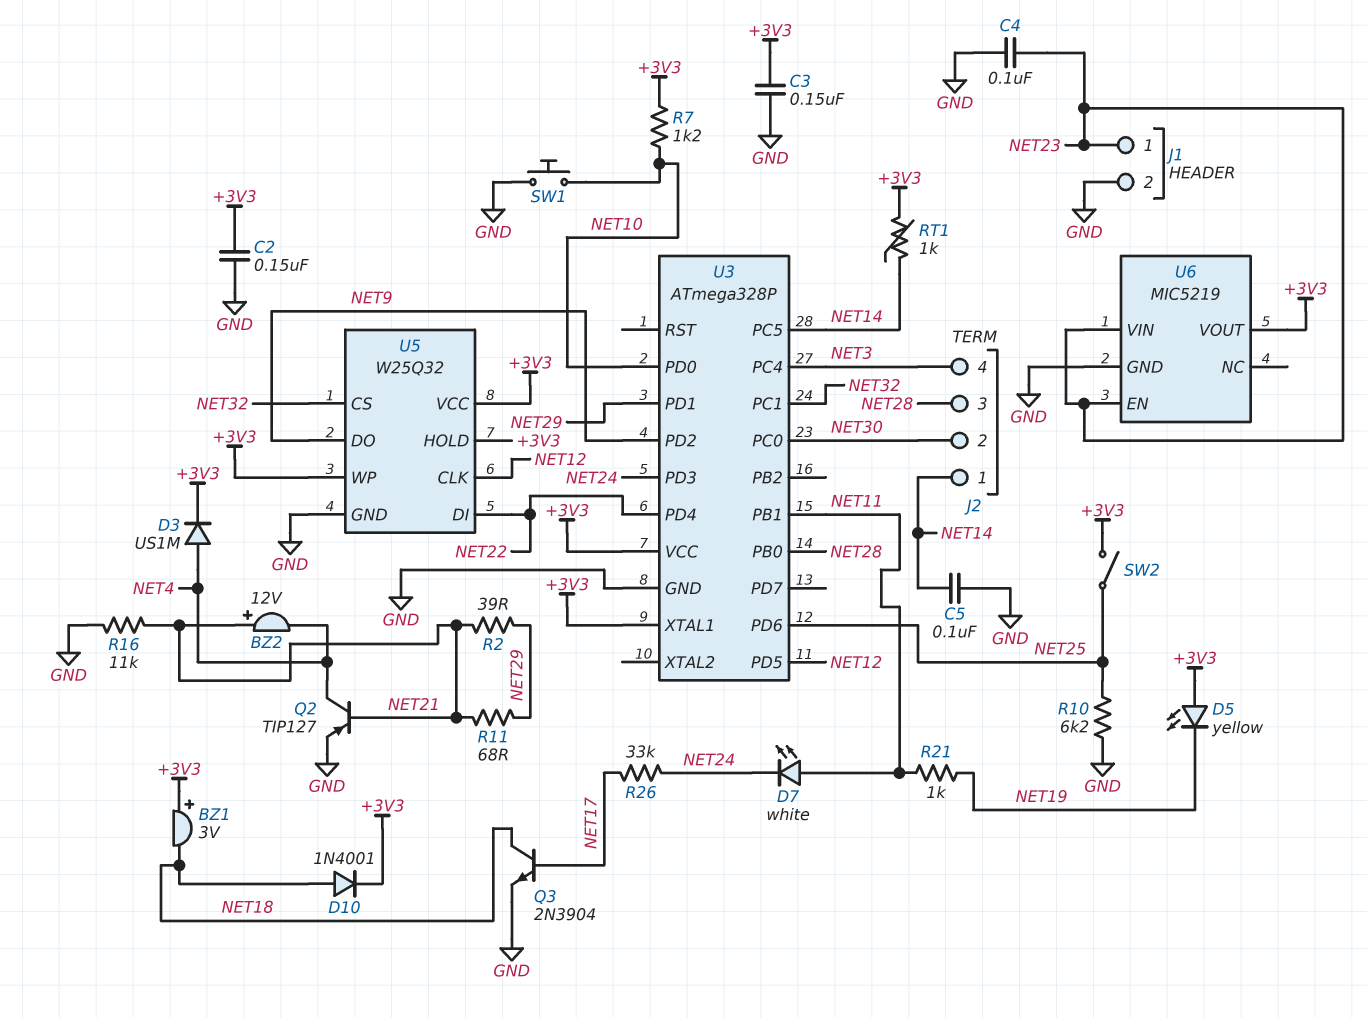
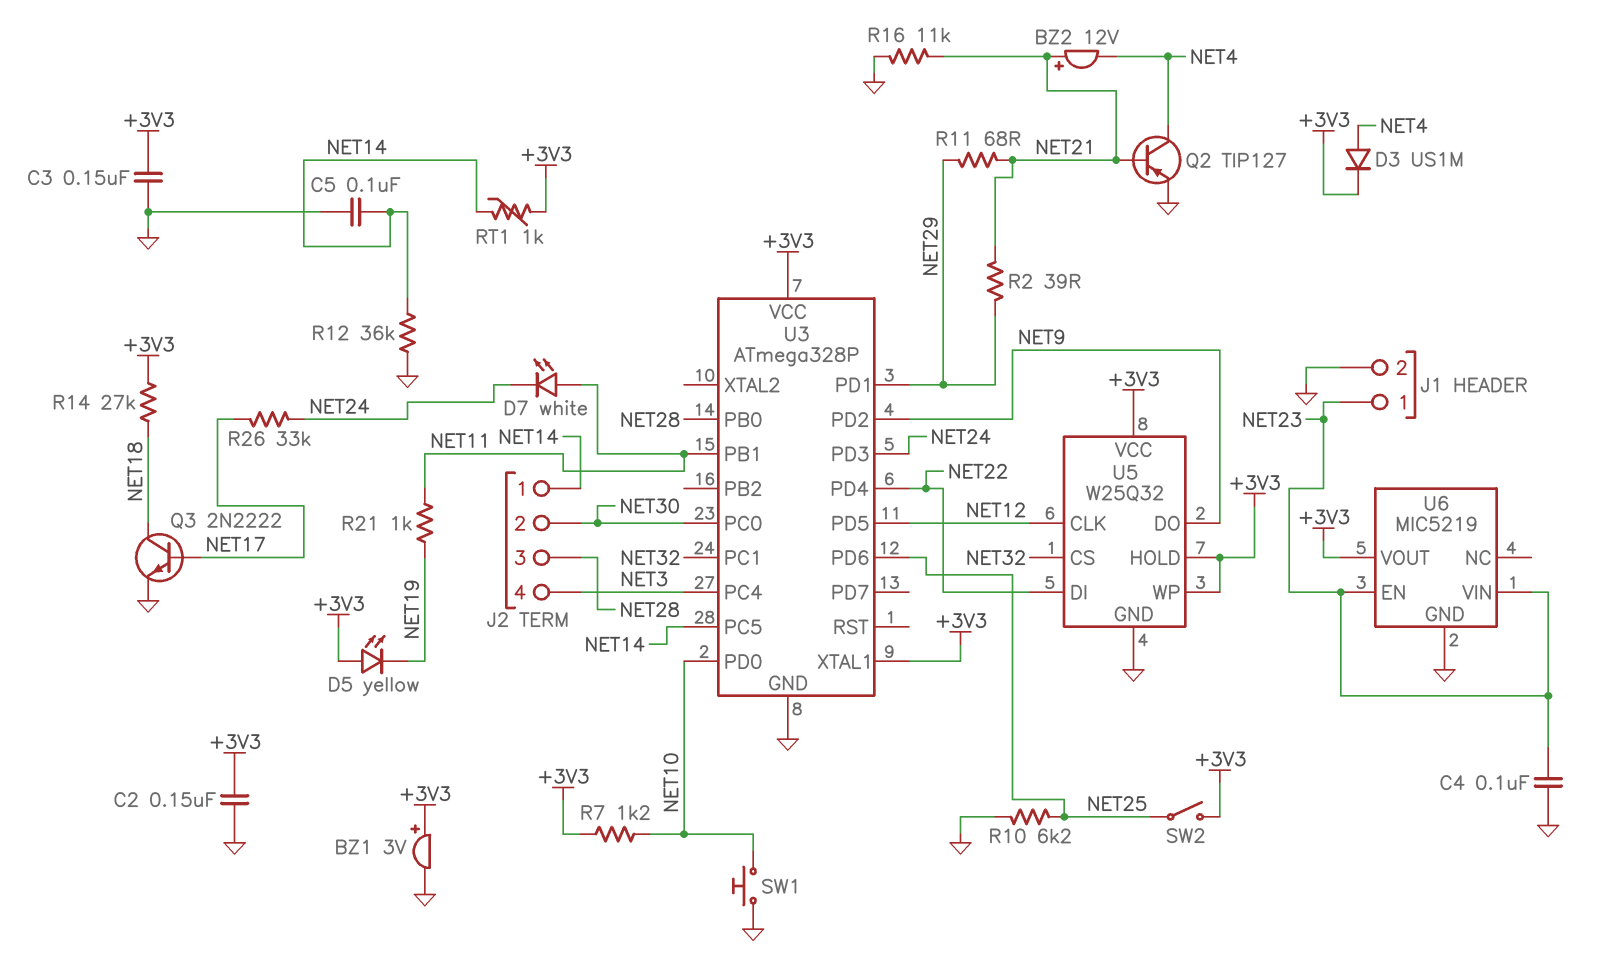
BZ1: buzzer 3V (plus +3V3, minus NET18) -> buzzer 3V (plus +3V3, minus GND)
D10: diode 1N4001 (A NET18, K +3V3) -> none
Q3: NPN 2N3904 (B NET17, C NET18, E GND) -> NPN 2N2222 (B NET17, C NET18, E GND)
R12: none -> 36k (GND, NET14)
R14: none -> 27k (+3V3, NET18)

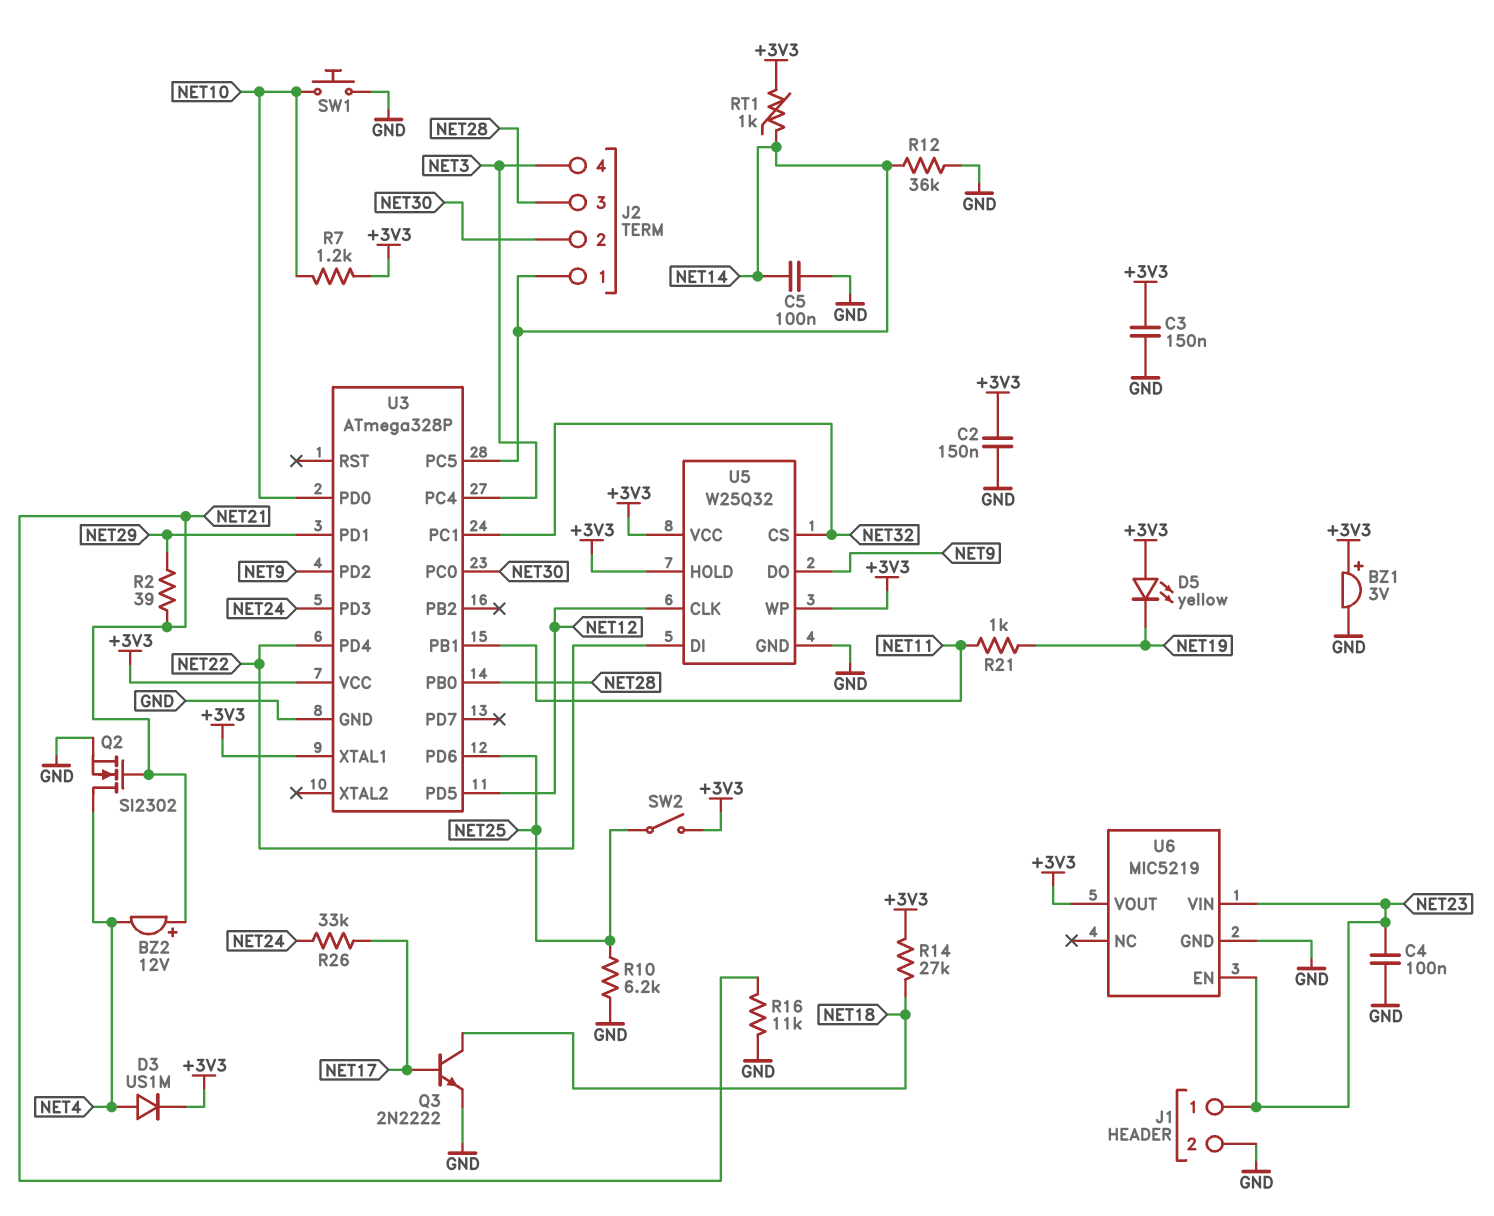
D7: LED white (A NET11, K NET24) -> none
Q2: PNP TIP127 (B NET21, C NET4, E GND) -> NMOS SI2302 (G NET21, D NET4, S GND)
R11: 68 (NET21, NET29) -> none

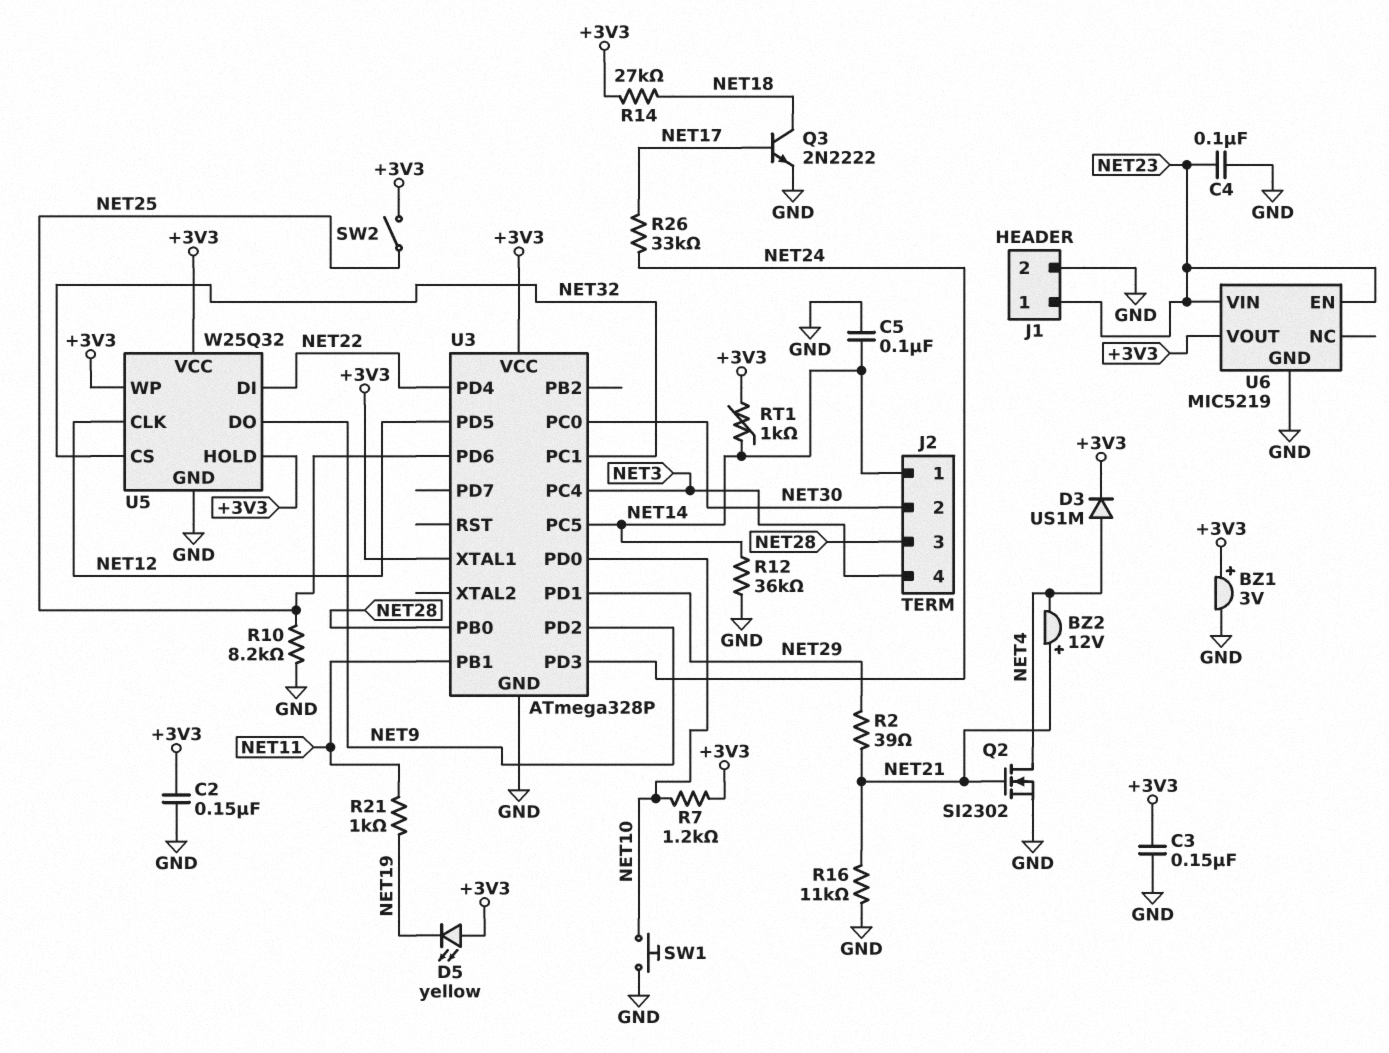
R10: 6.2k (GND, NET25) -> 8.2k (GND, NET25)

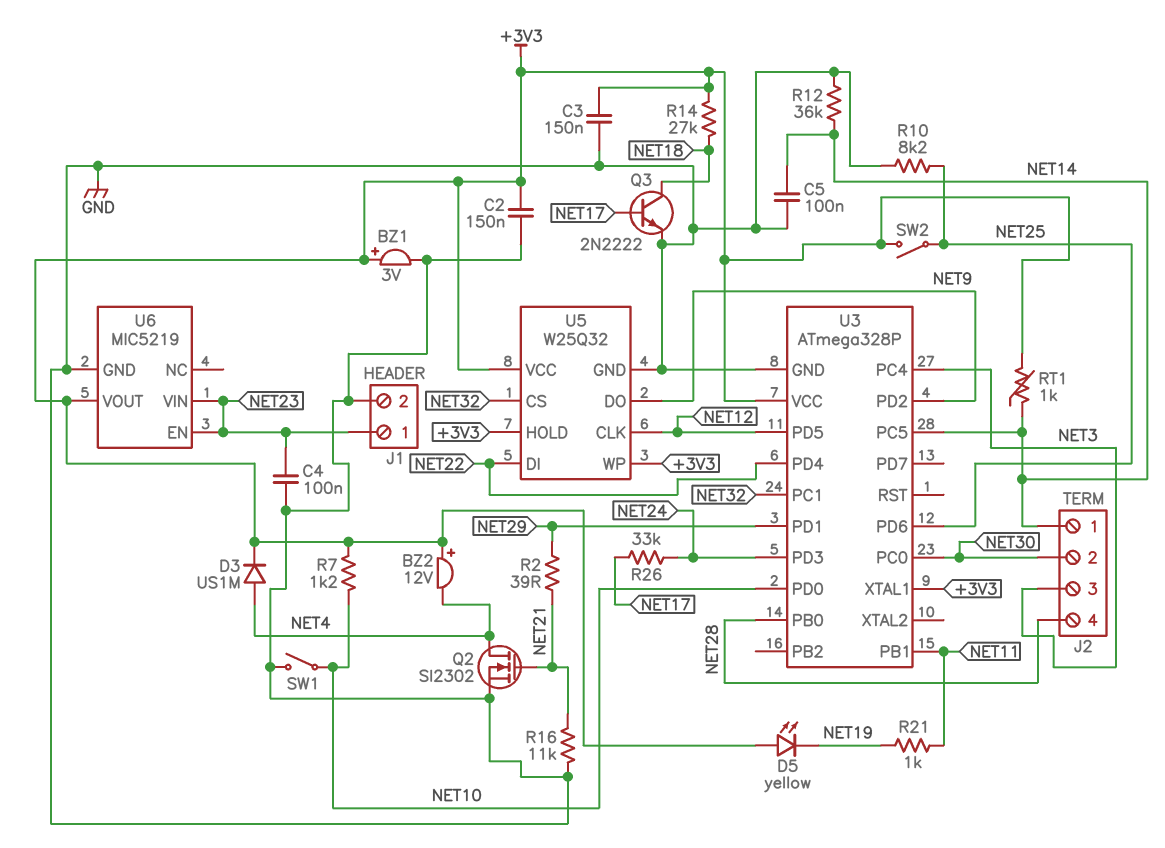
BZ2: buzzer 12V (plus NET21, minus NET4) -> buzzer 12V (plus +3V3, minus NET4)
J2 pin 3: NET28 -> NET3
J2 pin 4: NET3 -> NET28
SW1: button (GND, NET10) -> switch (GND, NET10)

